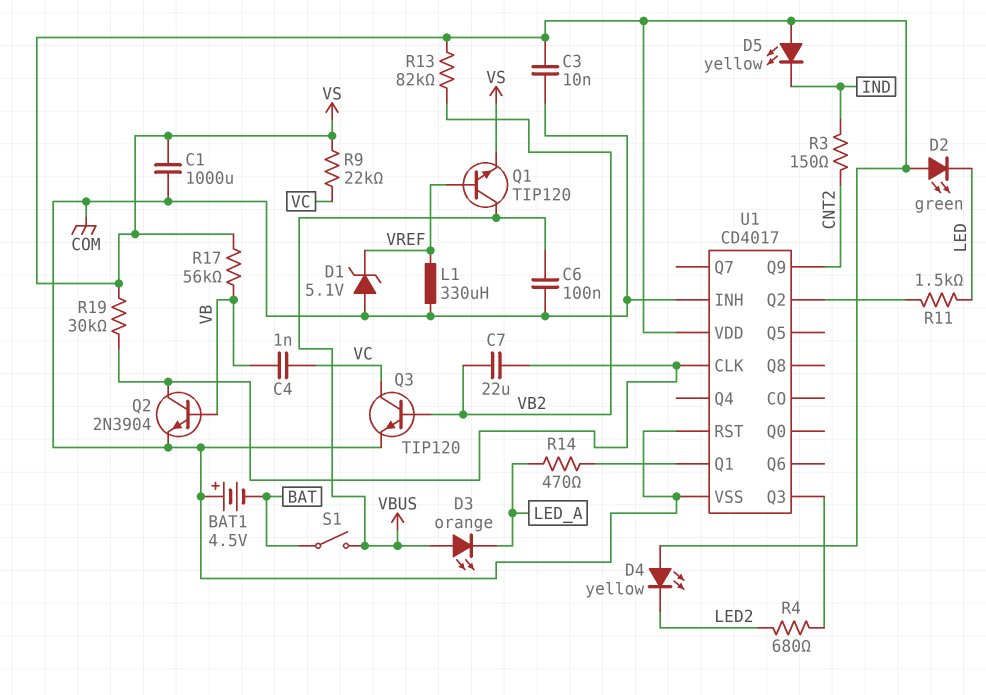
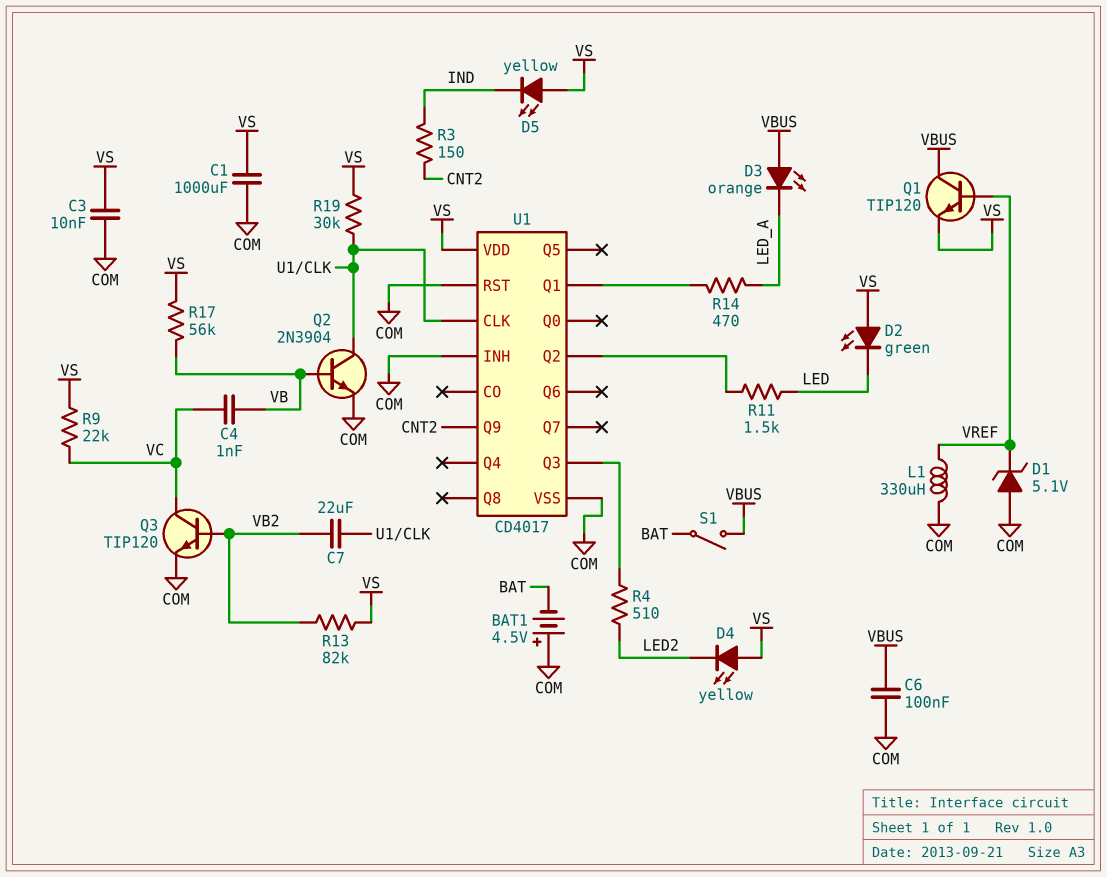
R4: 680 (LED2, U1/Q3) -> 510 (LED2, U1/Q3)

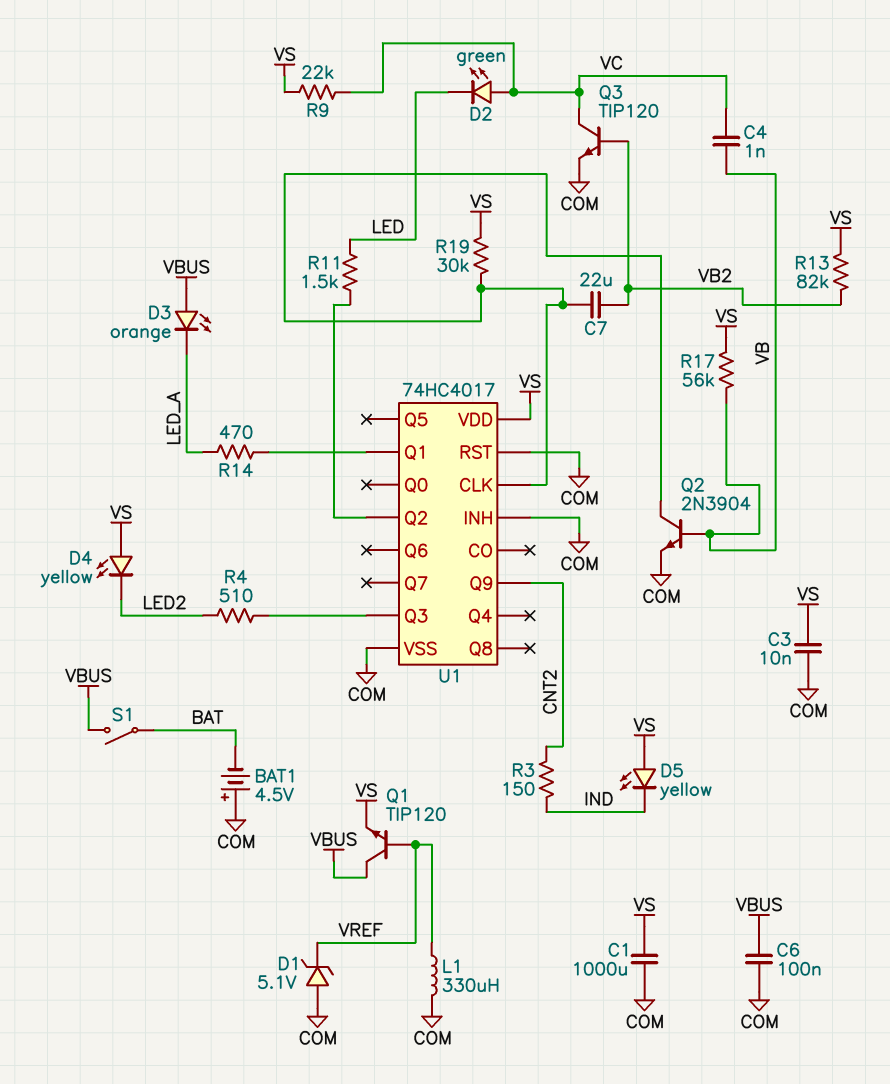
D2: LED green (A VS, K LED) -> LED green (A VC, K LED)
U1: CD4017 -> 74HC4017

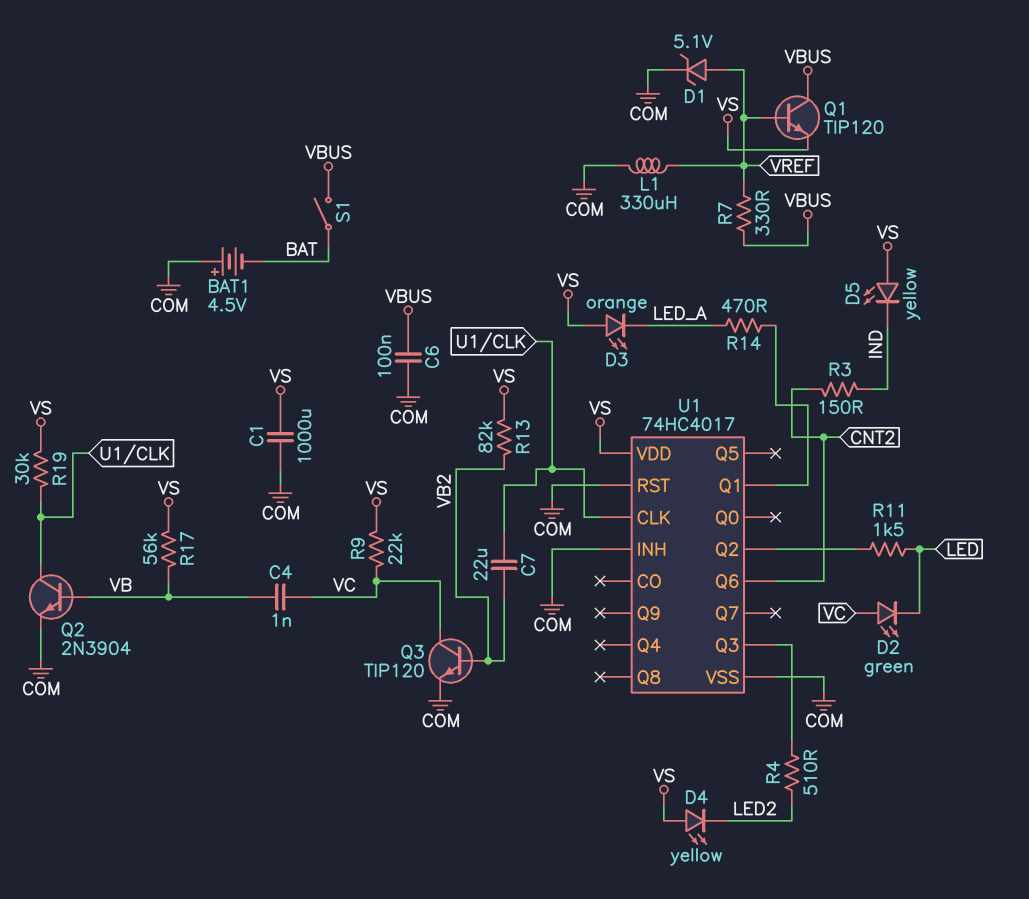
C3: 10nF (COM, VS) -> none
D1: zener 5.1V (A COM, K VREF) -> zener 5.1V (A VREF, K COM)
D3: LED orange (A VBUS, K LED_A) -> LED orange (A VS, K LED_A)
R7: none -> 330 (VBUS, VREF)
U1 pin Q6: none -> CNT2
U1 pin Q9: CNT2 -> none

